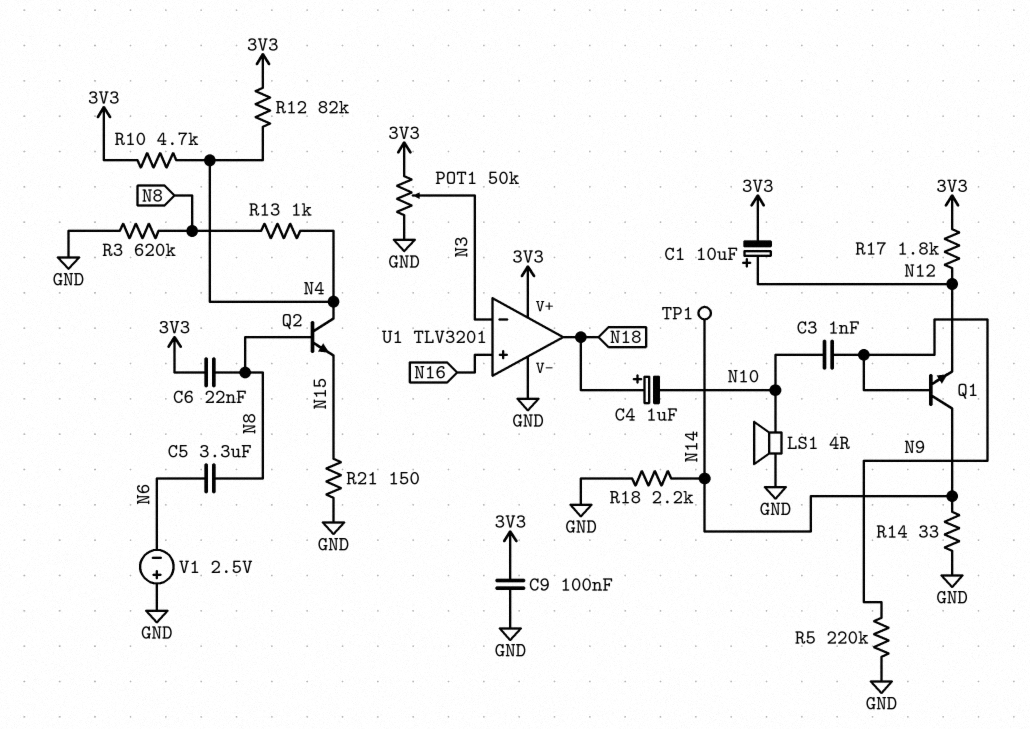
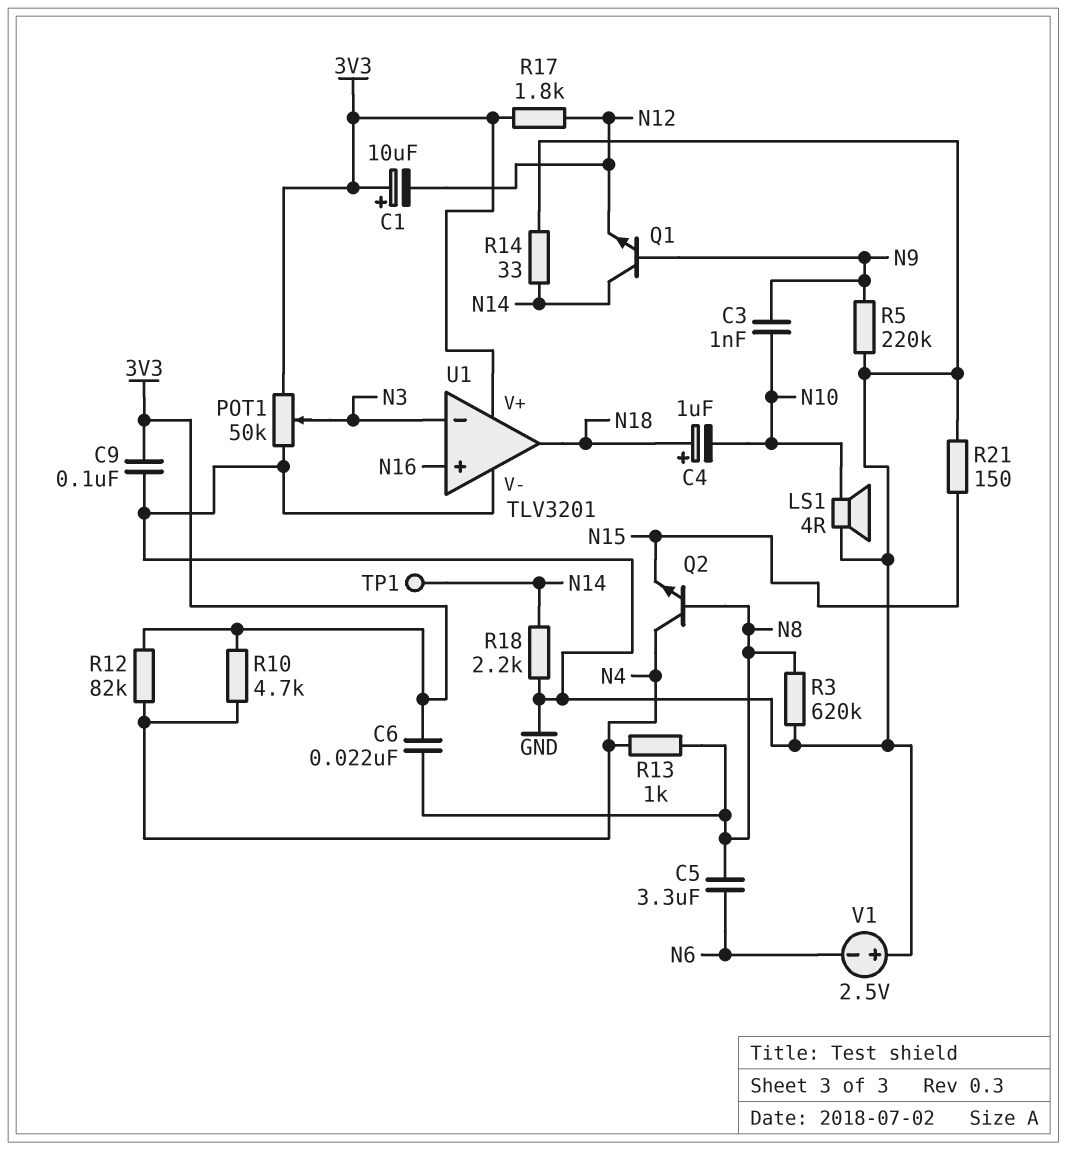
C1: 10uF (plus N12, minus 3V3) -> 10uF (plus 3V3, minus N12)

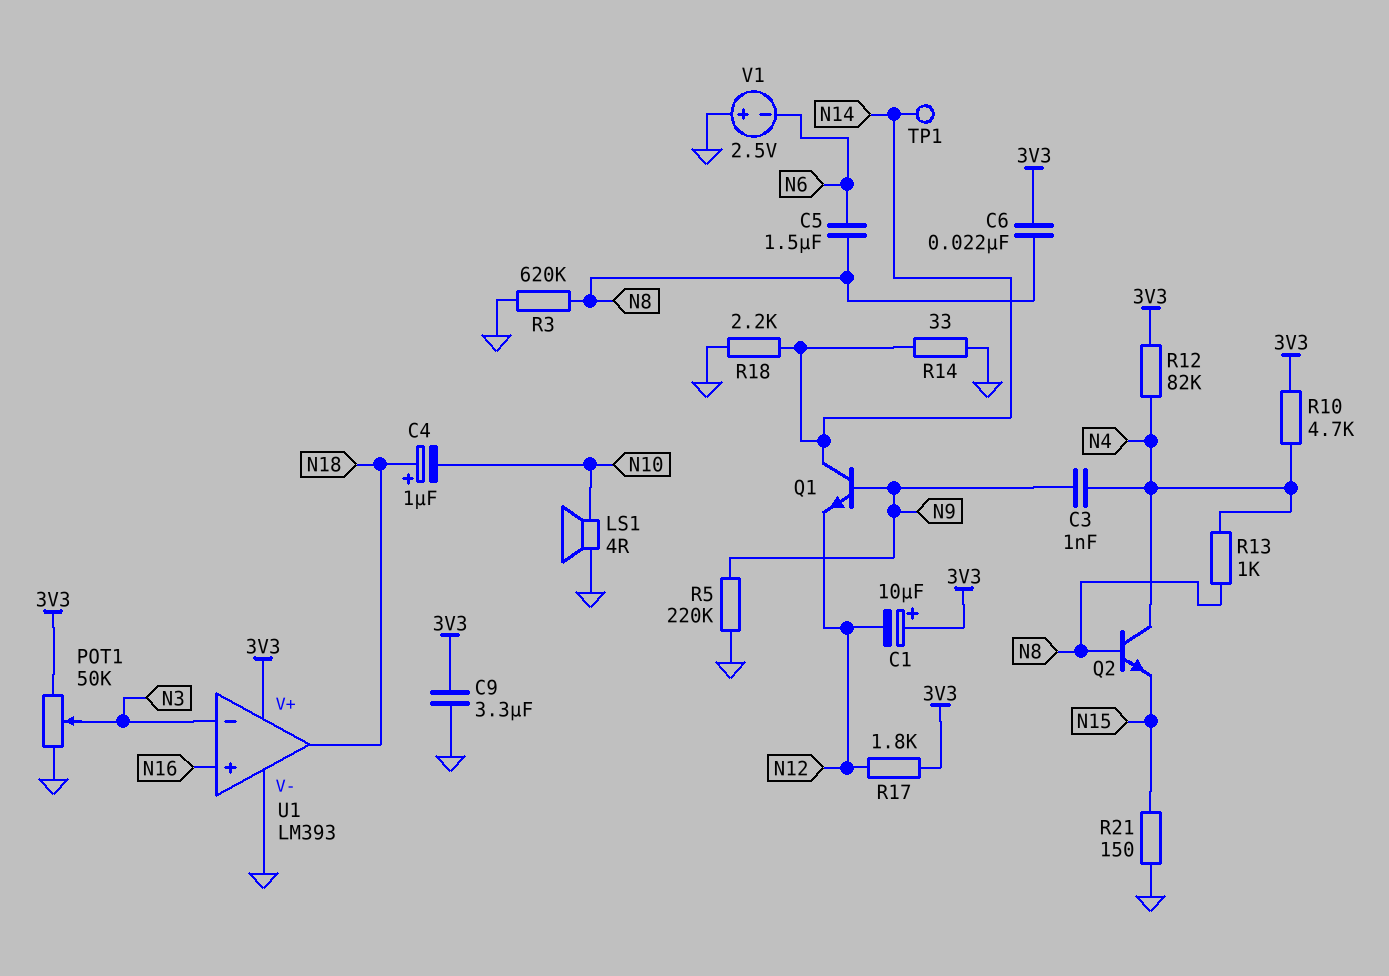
C3: 1nF (N9, N10) -> 1nF (N4, N9)
C5: 3.3uF (N6, N8) -> 1.5uF (N6, N8)
C9: 100nF (3V3, GND) -> 3.3uF (3V3, GND)
U1: TLV3201 -> LM393

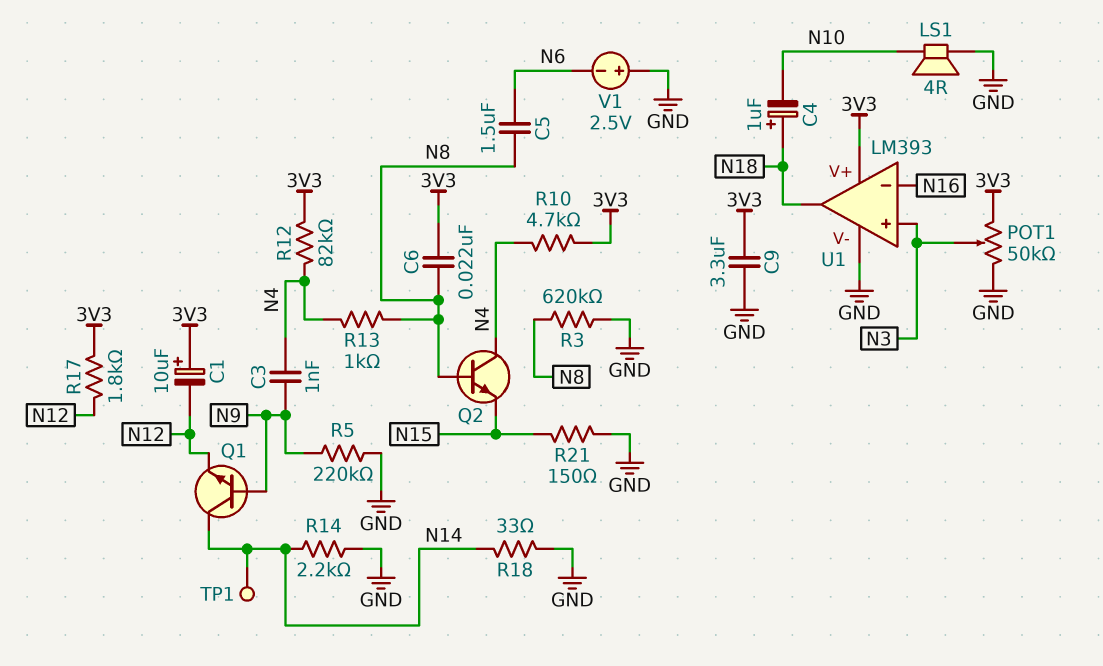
R14: 33 (GND, N14) -> 2.2k (GND, N14)
R18: 2.2k (GND, N14) -> 33 (GND, N14)
U1 pin in+: N16 -> N3
U1 pin in-: N3 -> N16

